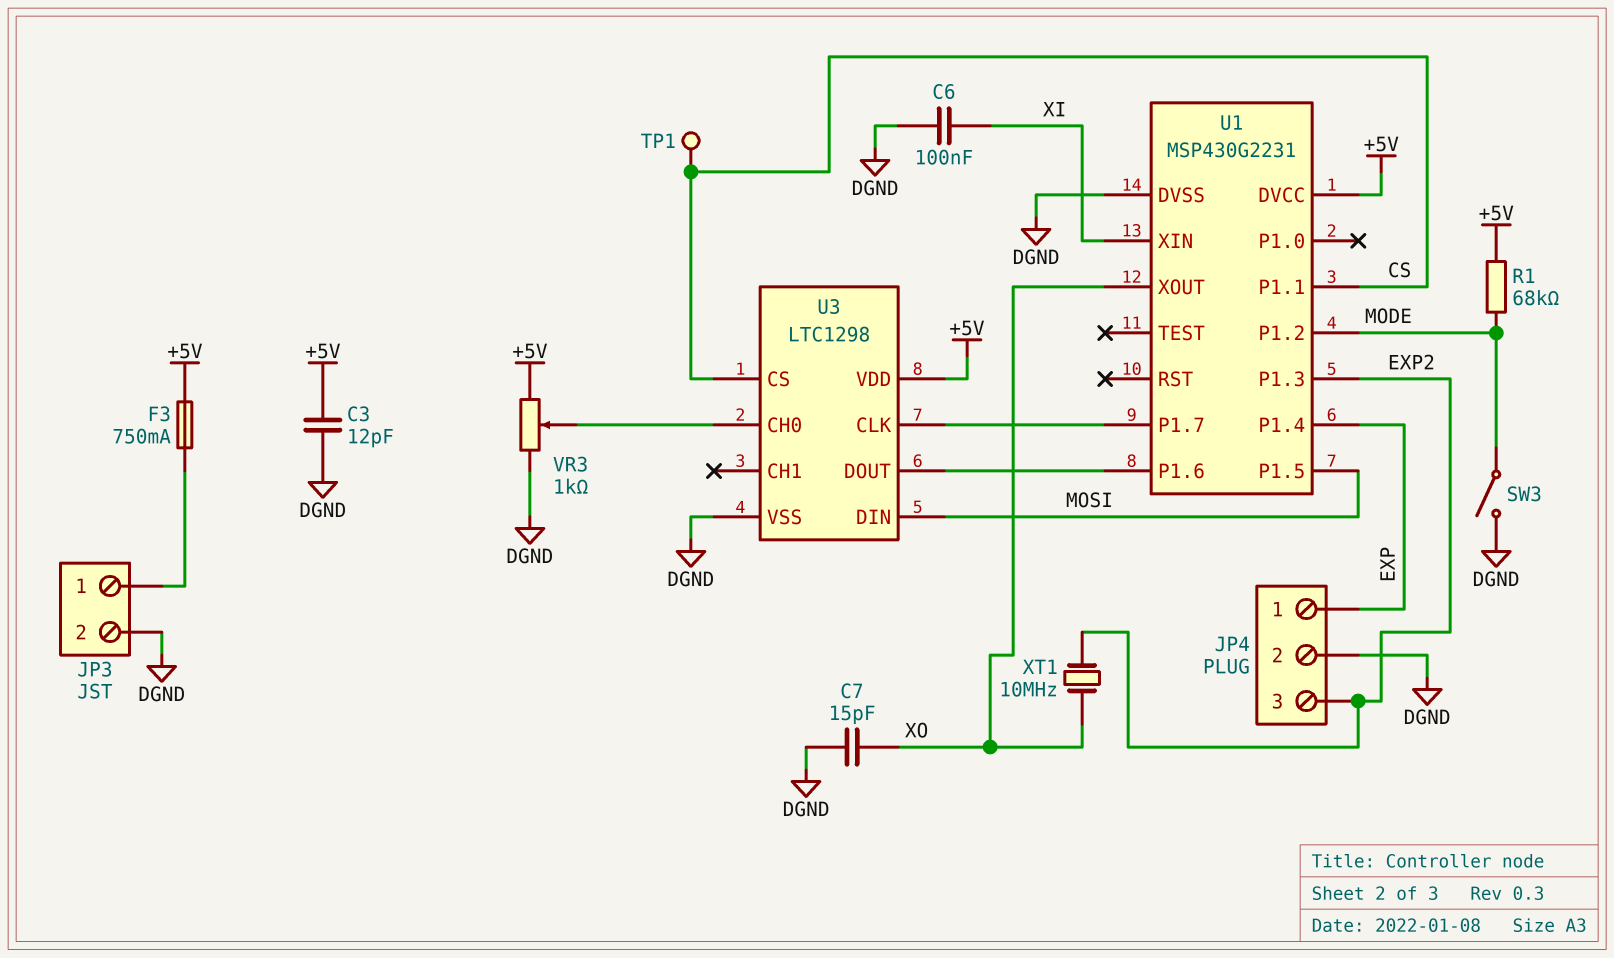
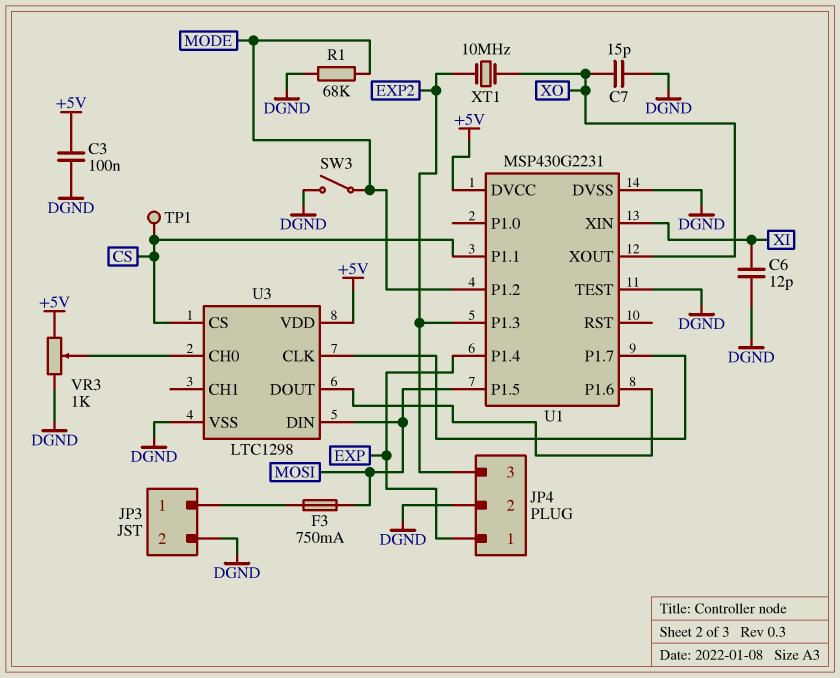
C3: 12pF (+5V, DGND) -> 100nF (+5V, DGND)
C6: 100nF (DGND, XI) -> 12pF (DGND, XI)
F3: 750mA (+5V, JP3/1) -> 750mA (JP3/1, MOSI)
R1: 68k (+5V, MODE) -> 68k (DGND, MODE)
U1 pin TEST: none -> DGND

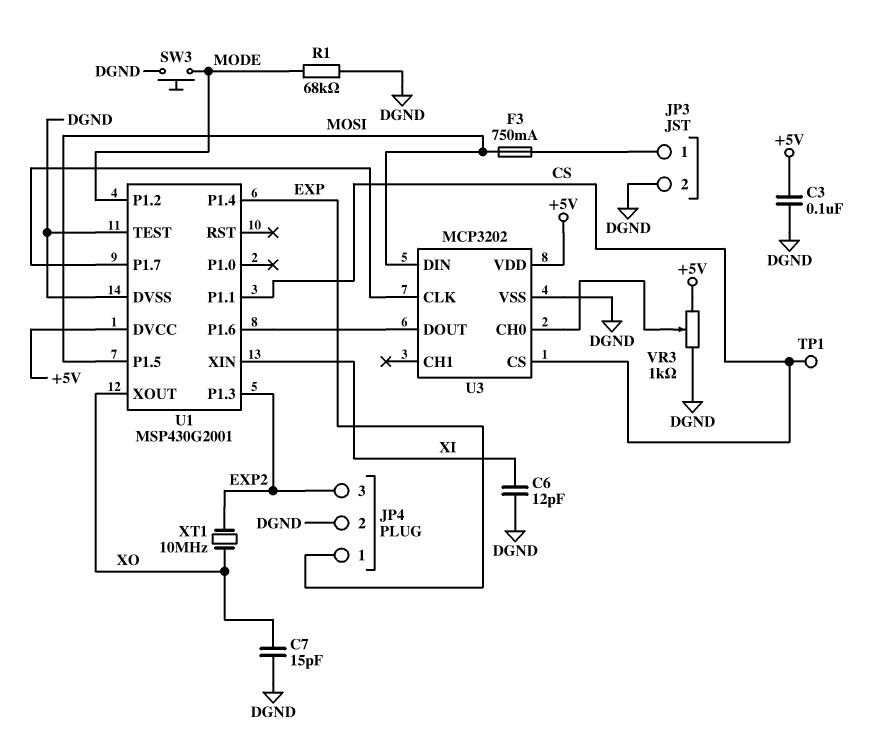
SW3: switch (DGND, MODE) -> button (DGND, MODE)
U1: MSP430G2231 -> MSP430G2001
U3: LTC1298 -> MCP3202

